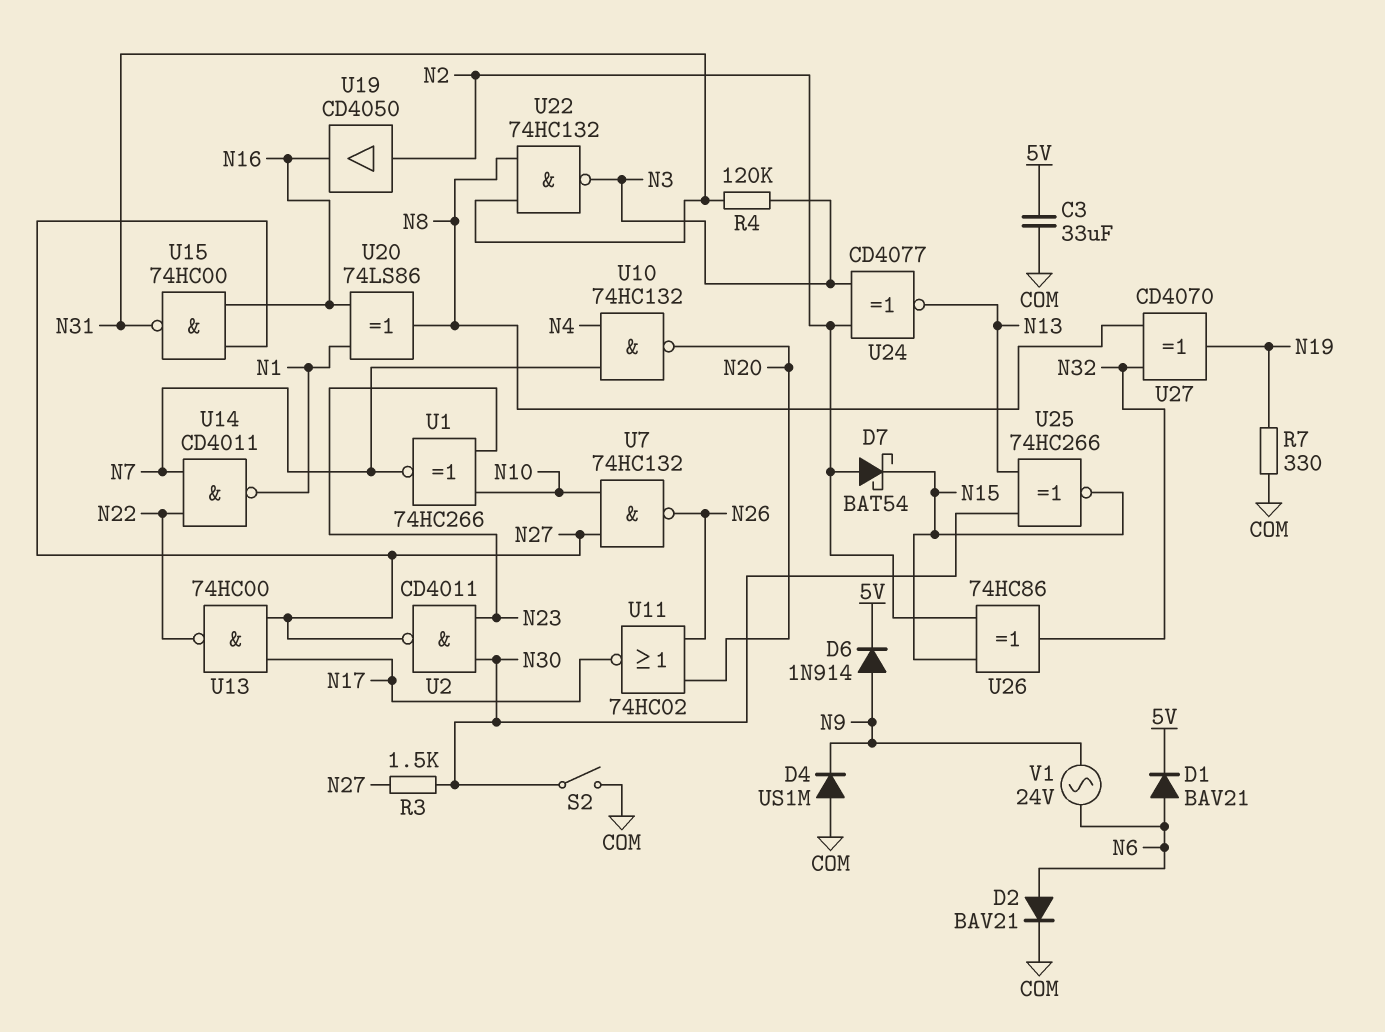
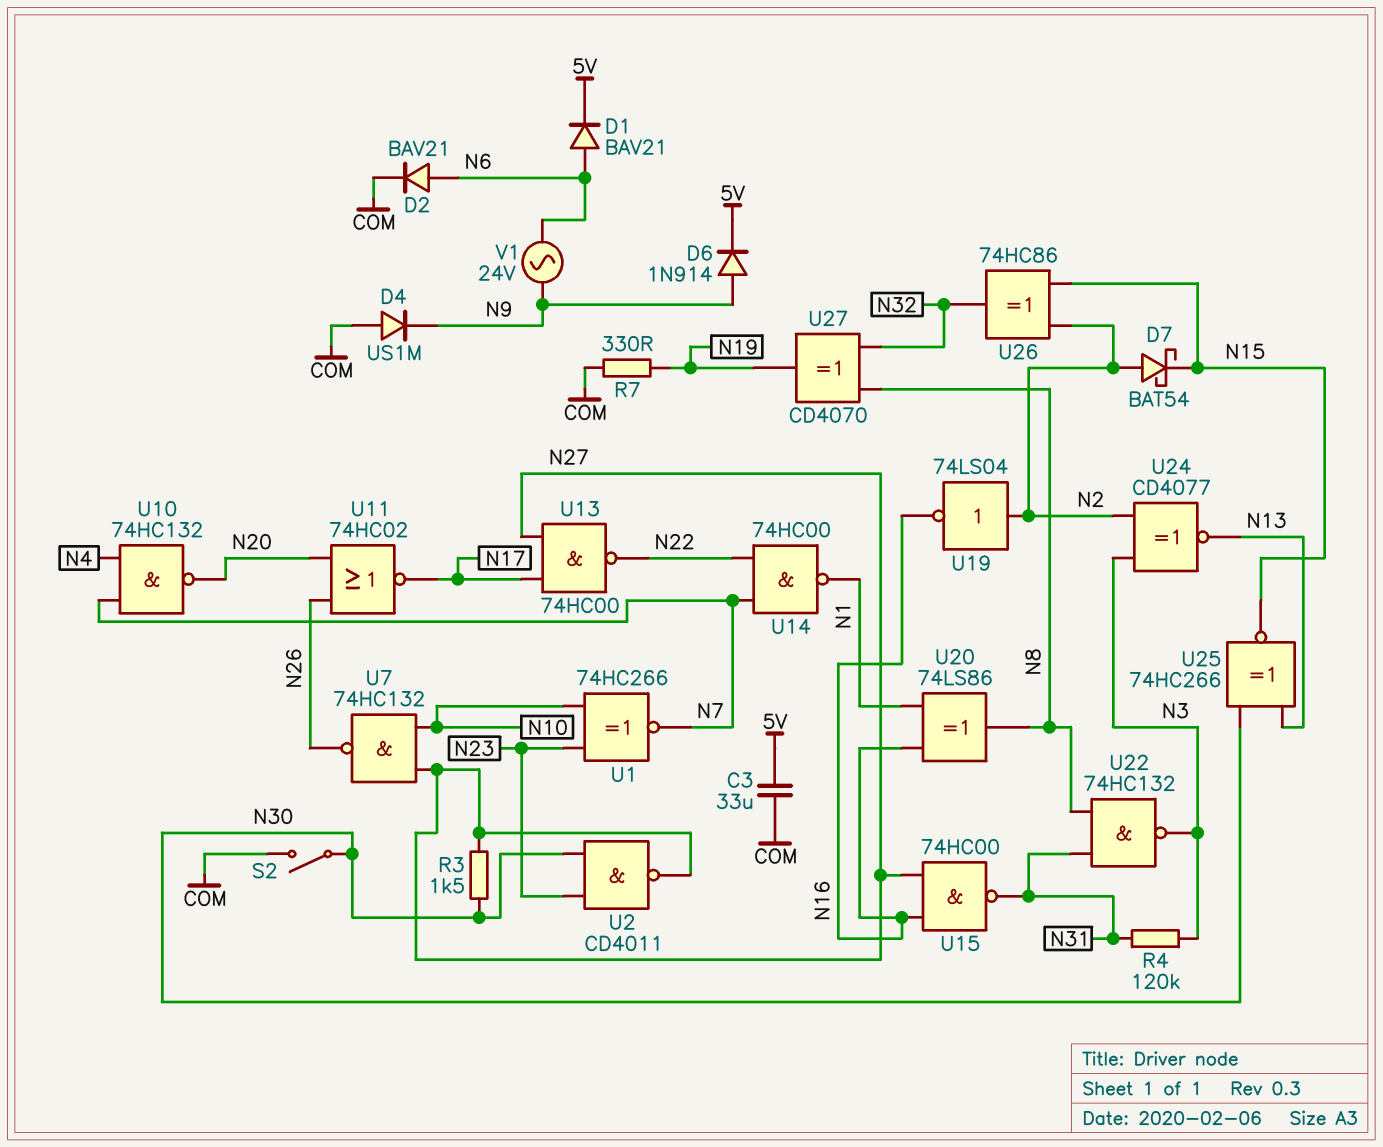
U14: NAND CD4011 (in N7, in N22, out N1) -> NAND 74HC00 (in N7, in N22, out N1)
U19: buffer CD4050 (in N2, out N16) -> NOT 74LS04 (in N2, out N16)

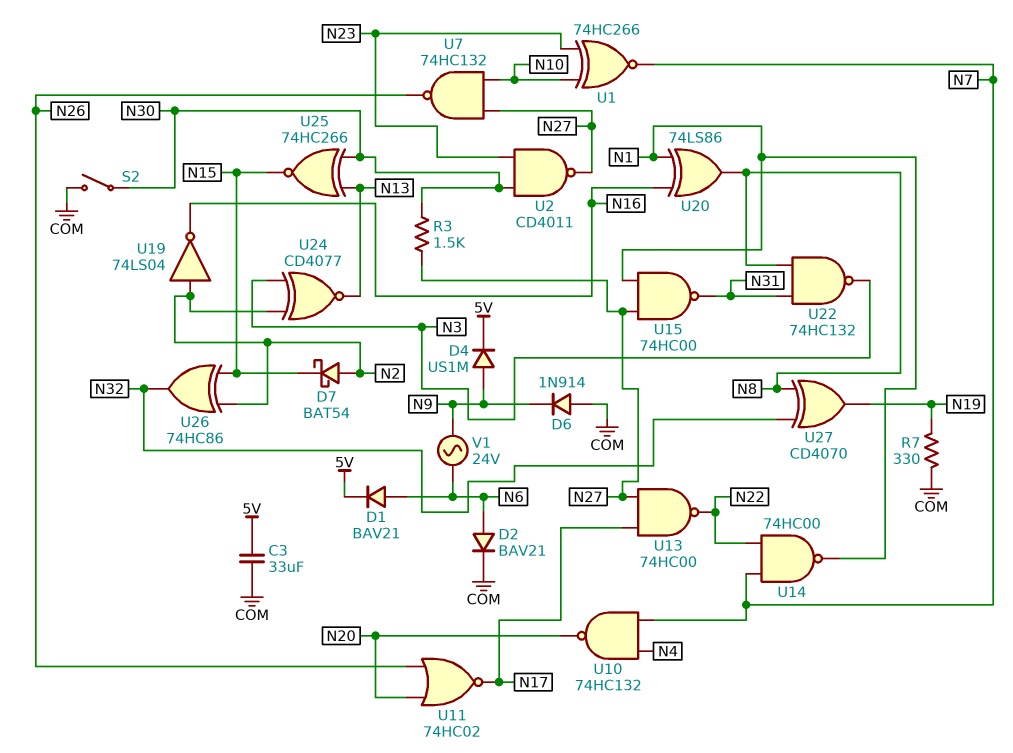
D4: diode US1M (A COM, K N9) -> diode US1M (A N9, K 5V)
D6: diode 1N914 (A N9, K 5V) -> diode 1N914 (A COM, K N9)
R4: 120k (N3, N31) -> none
U15: NAND 74HC00 (in N16, in N27, out N31) -> NAND 74HC00 (in N1, in N27, out N31)

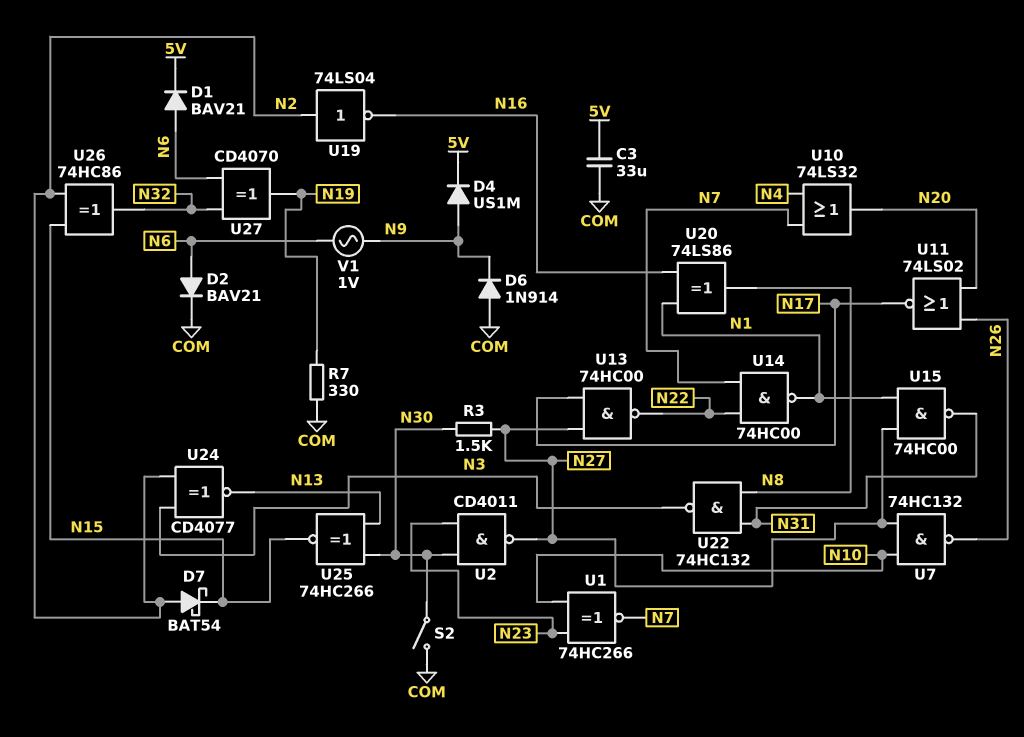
U10: NAND 74HC132 (in N4, in N7, out N20) -> OR 74LS32 (in N4, in N7, out N20)
U11: NOR 74HC02 (in N20, in N26, out N17) -> NOR 74LS02 (in N20, in N26, out N17)
U27: XOR CD4070 (in N8, in N32, out N19) -> XOR CD4070 (in N6, in N32, out N19)
V1: AC 24V (N6, N9) -> AC 1V (N6, N9)

